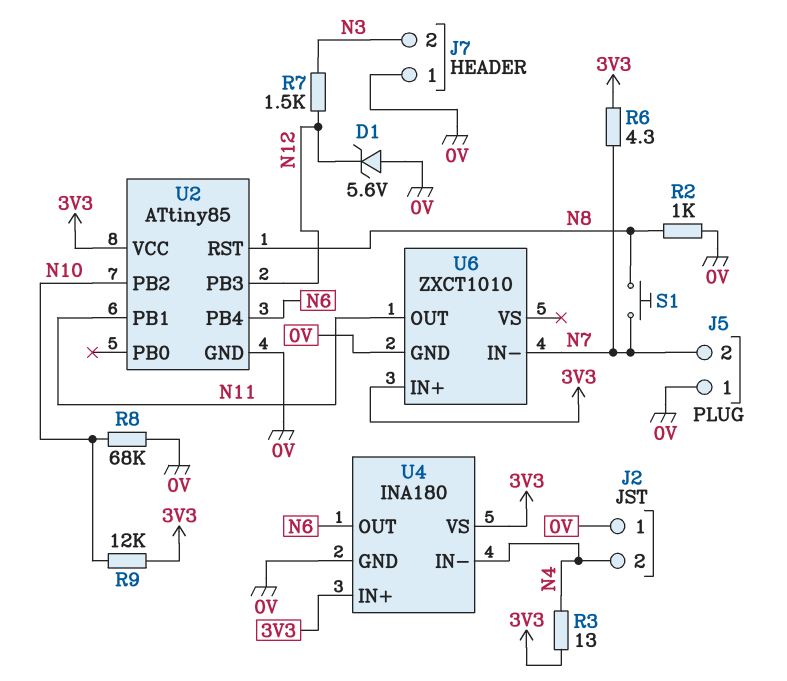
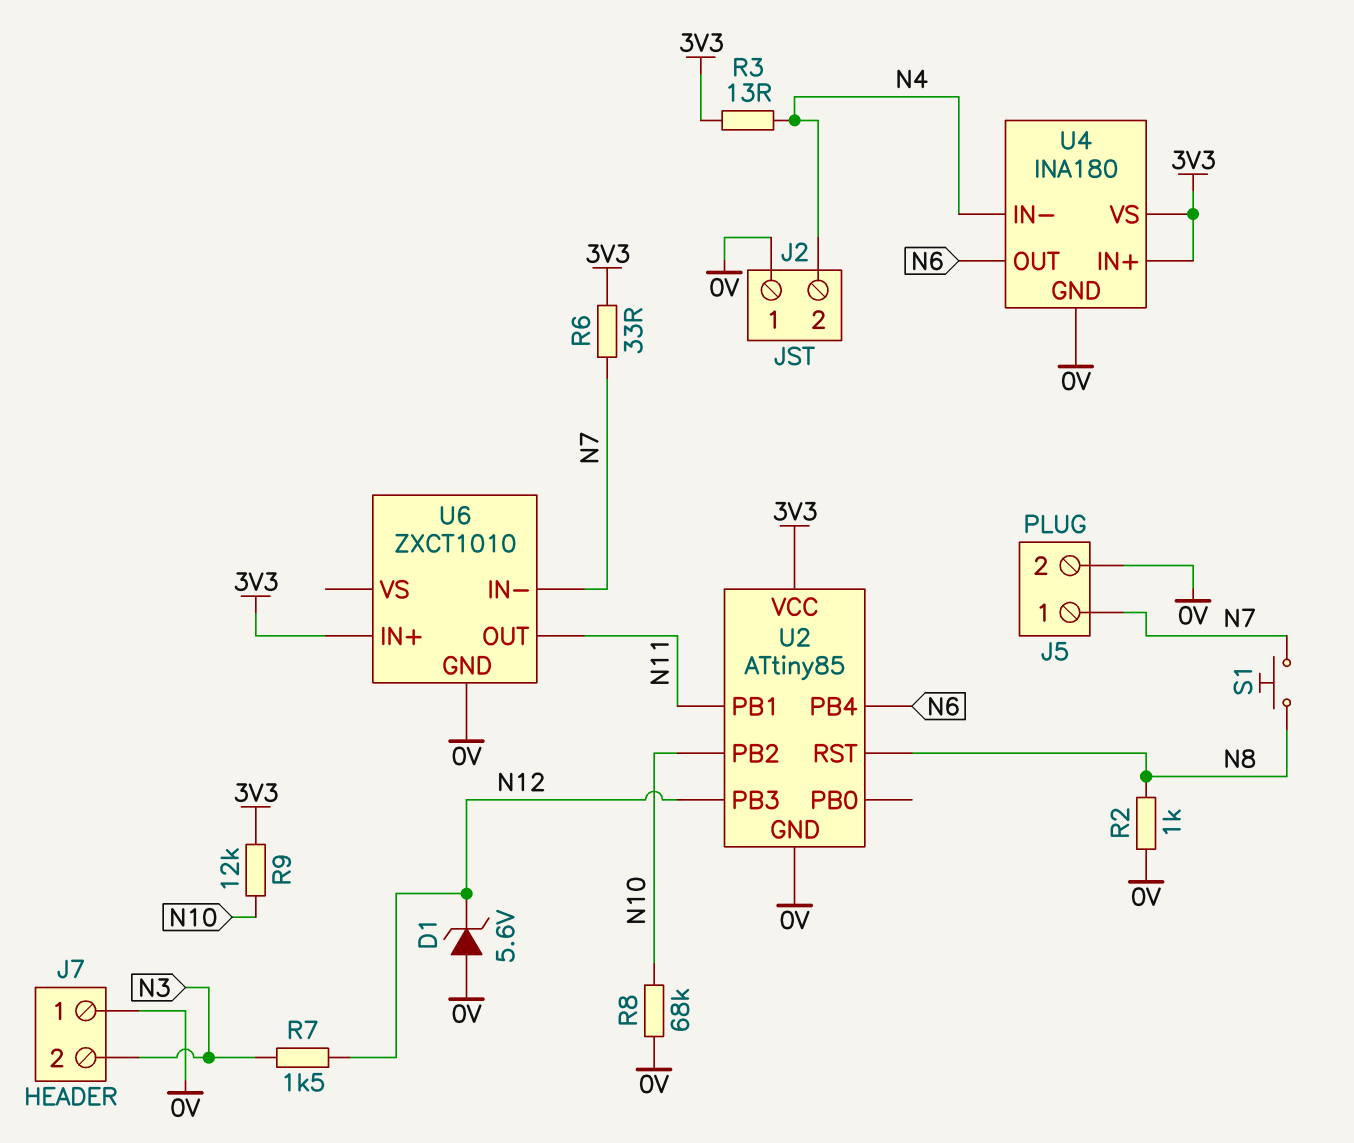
J5 pin 1: 0V -> N7
J5 pin 2: N7 -> 0V
R6: 4.3 (3V3, N7) -> 33 (3V3, N7)

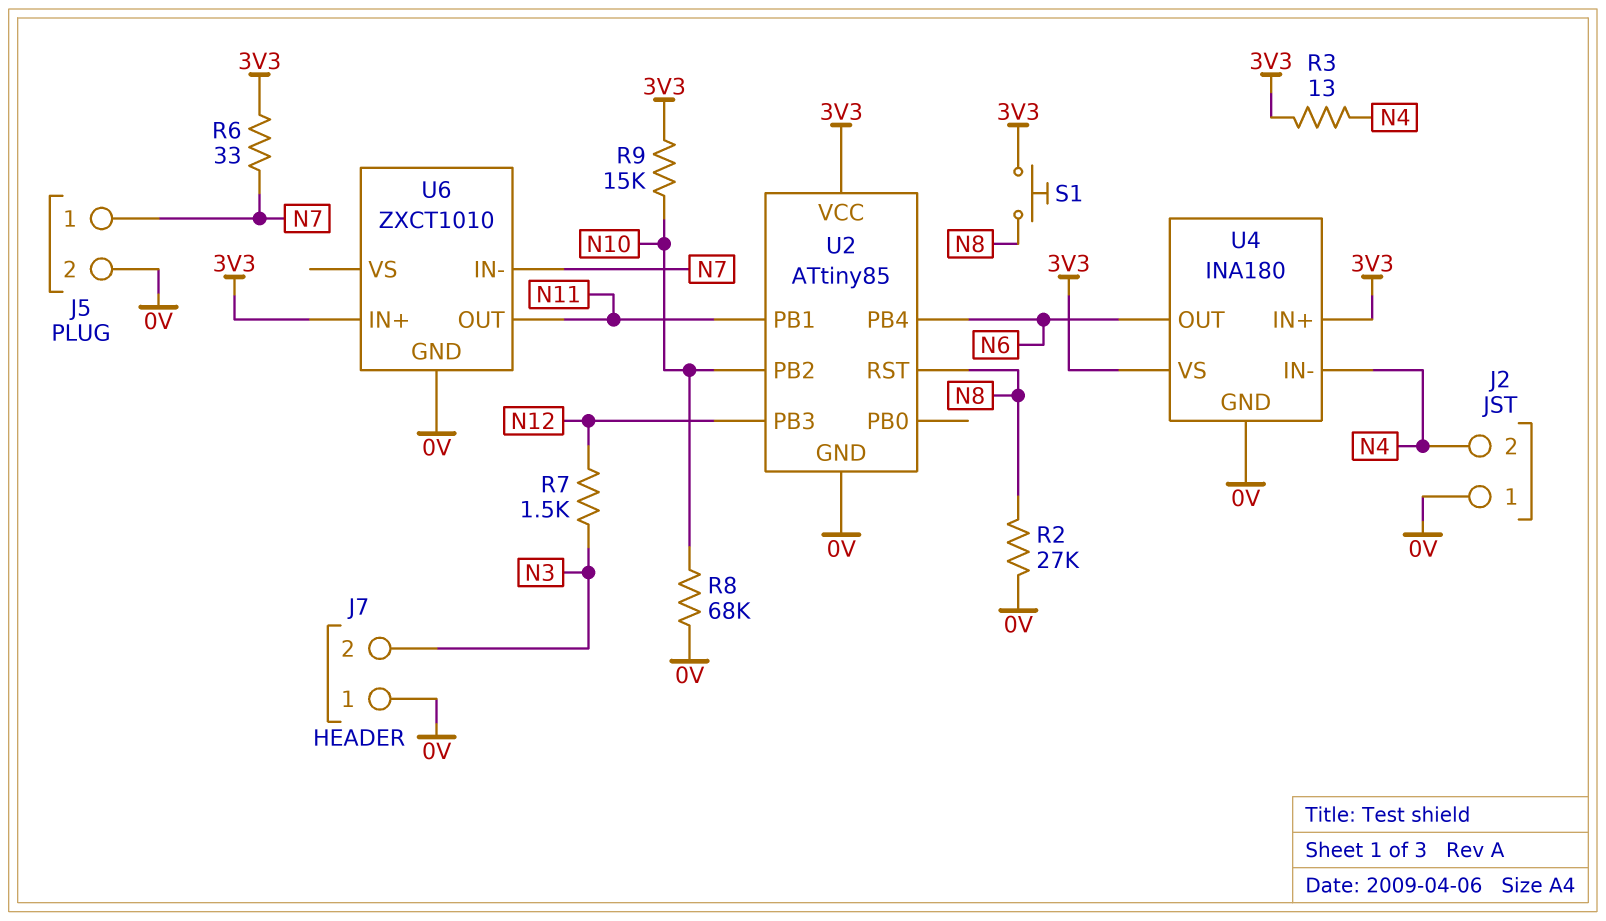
D1: zener 5.6V (A 0V, K N12) -> none
R2: 1k (0V, N8) -> 27k (0V, N8)
R9: 12k (3V3, N10) -> 15k (3V3, N10)
S1: button (N7, N8) -> button (3V3, N8)

